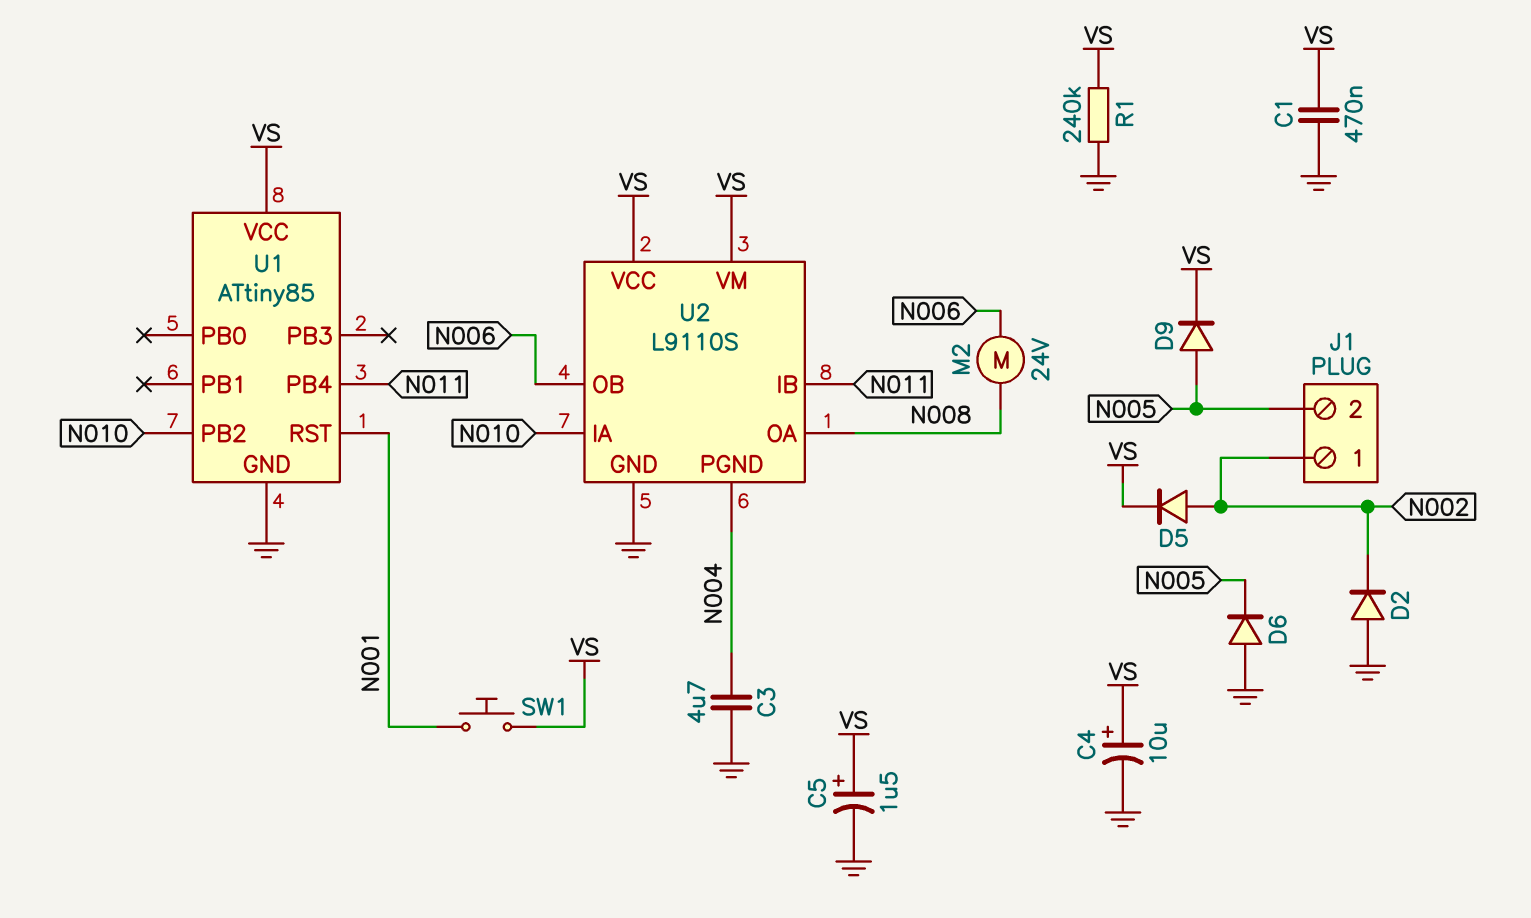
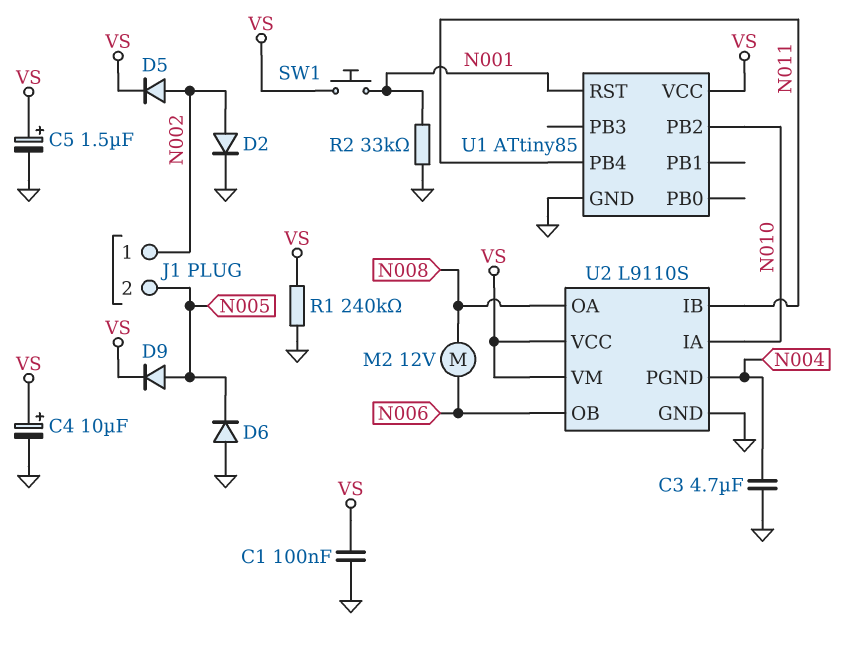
C1: 470nF (GND, VS) -> 100nF (GND, VS)
D2: diode (A GND, K N002) -> diode (A N002, K GND)
M2: motor 24V (N006, N008) -> motor 12V (N006, N008)
R2: none -> 33k (GND, N001)

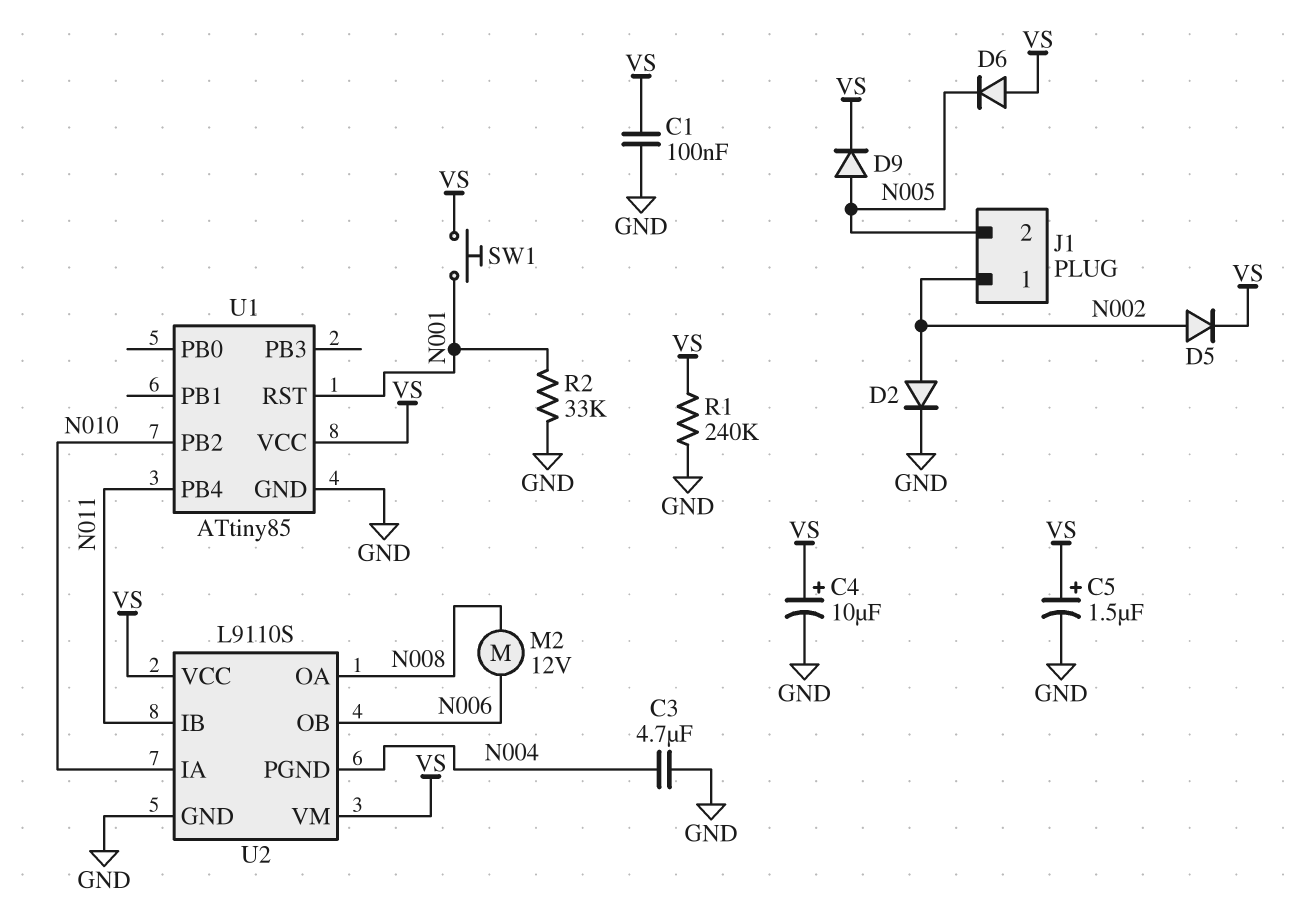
D6: diode (A GND, K N005) -> diode (A VS, K N005)

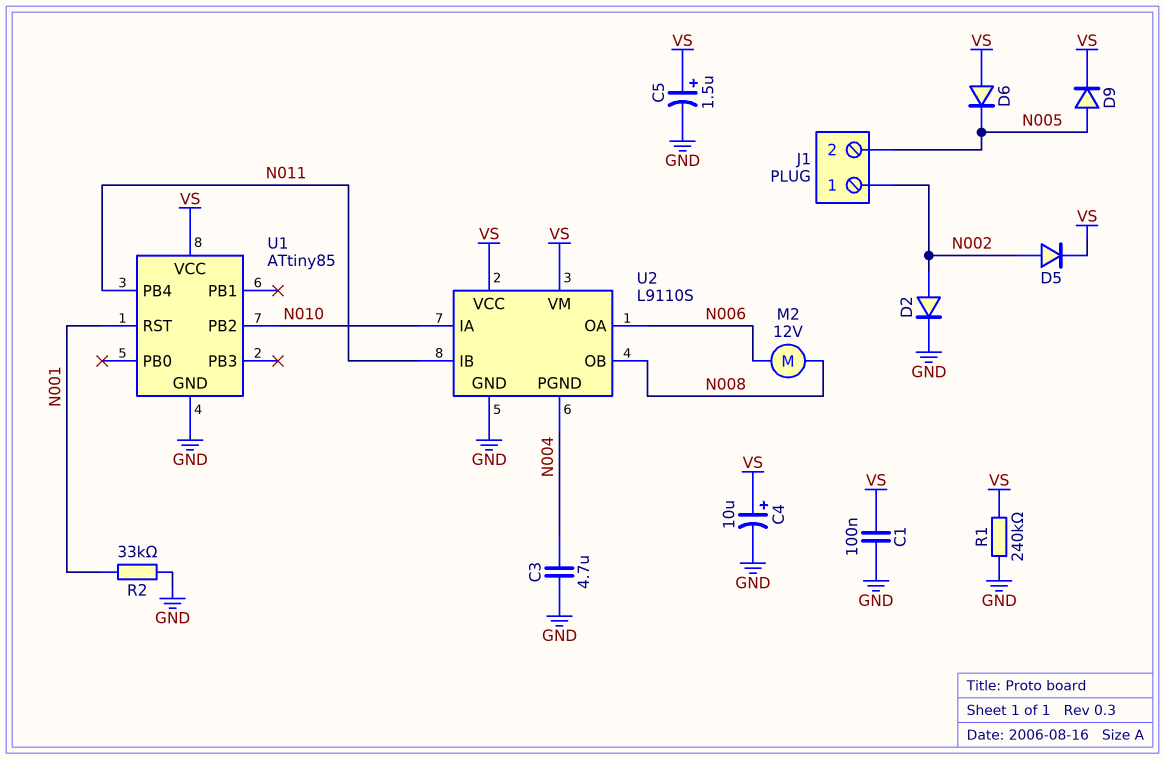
SW1: button (N001, VS) -> none
U2 pin OA: N008 -> N006
U2 pin OB: N006 -> N008

